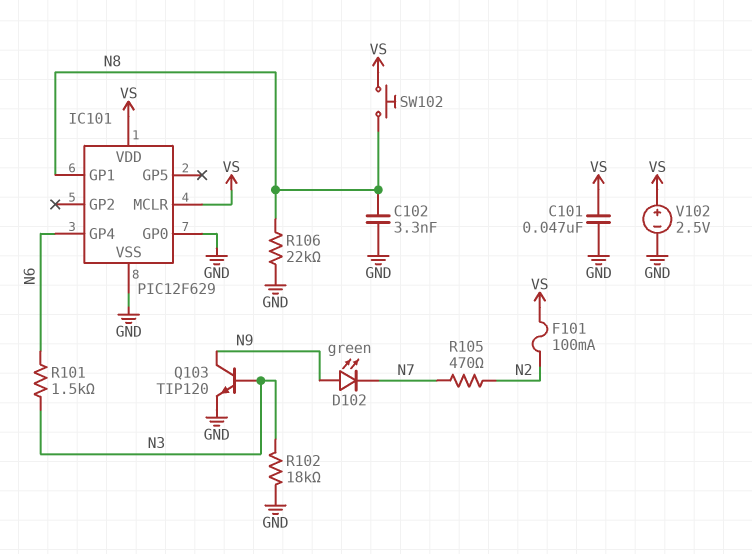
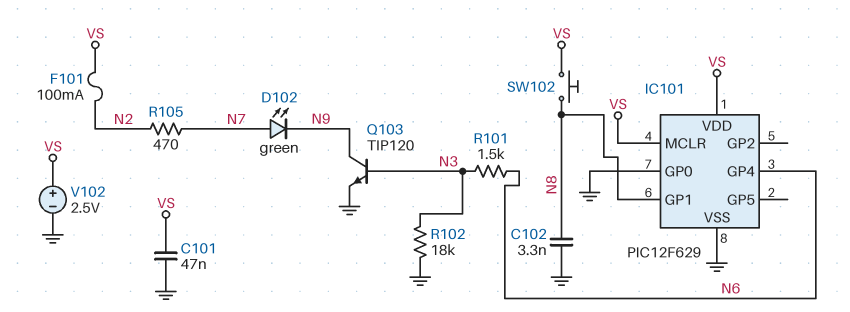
D102: LED green (A N9, K N7) -> LED green (A N7, K N9)
R106: 22k (GND, N8) -> none

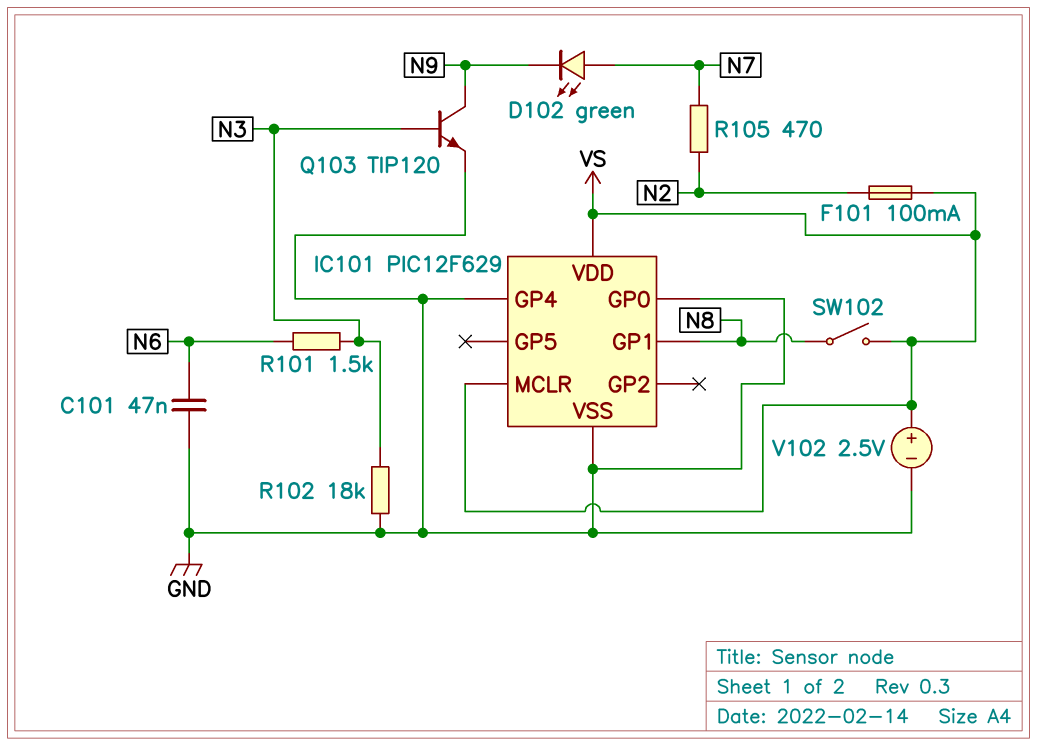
C101: 47nF (GND, VS) -> 47nF (GND, N6)
C102: 3.3nF (GND, N8) -> none
IC101 pin GP4: N6 -> GND
SW102: button (N8, VS) -> switch (N8, VS)

